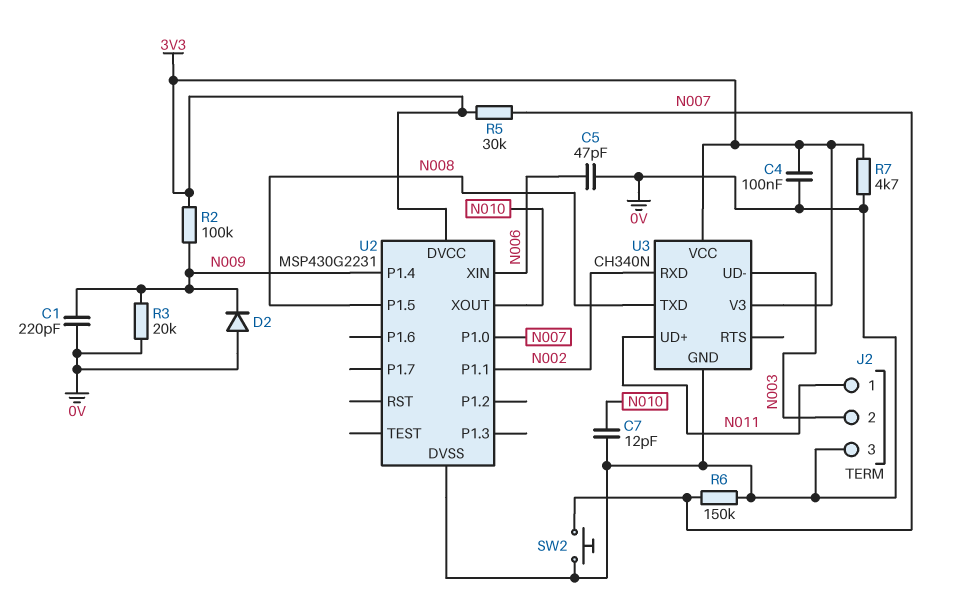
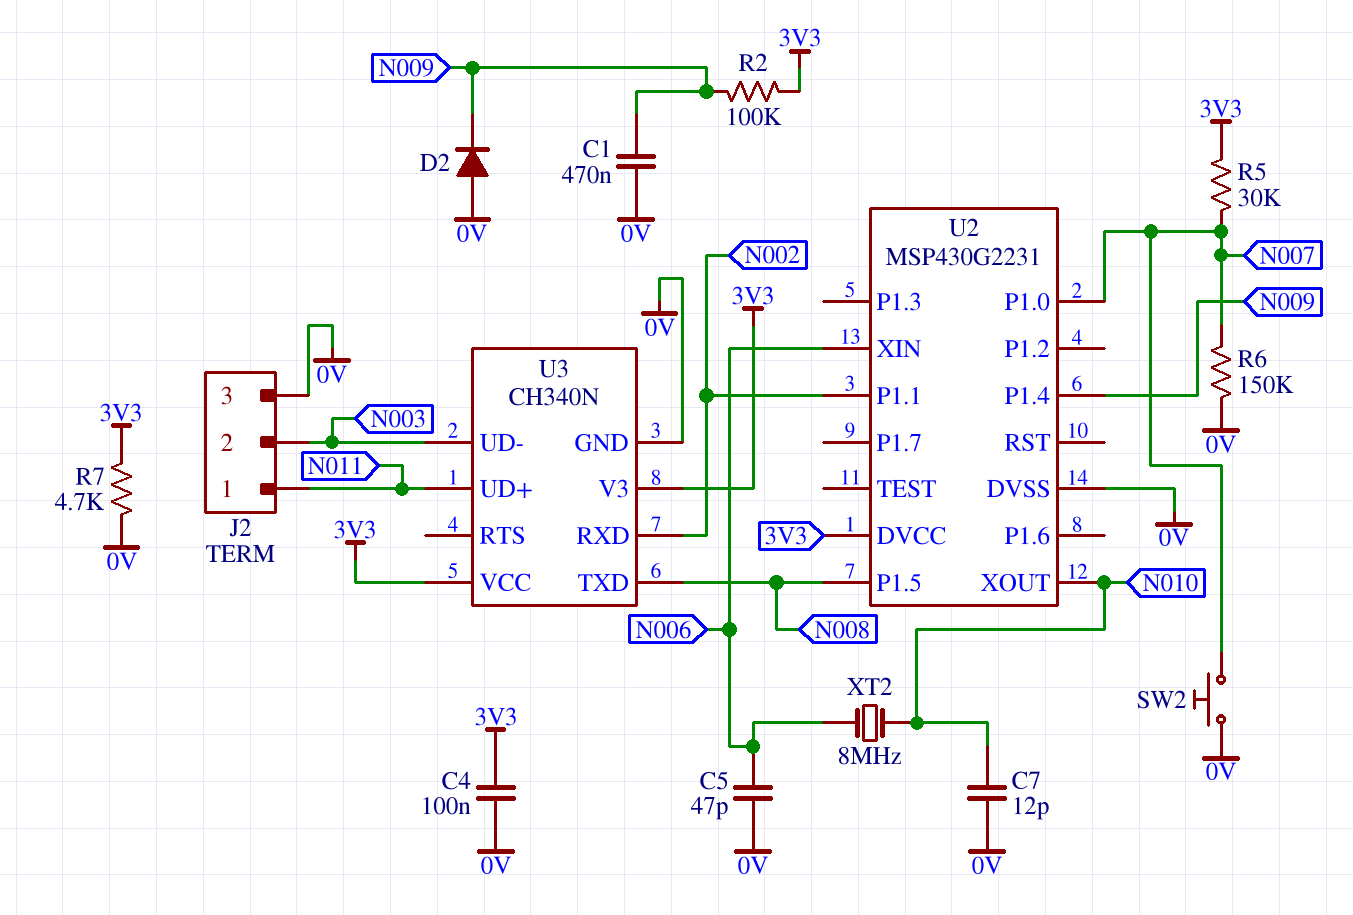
C1: 220pF (0V, N009) -> 470nF (0V, N009)
R3: 20k (0V, N009) -> none
XT2: none -> 8MHz (N006, N010)

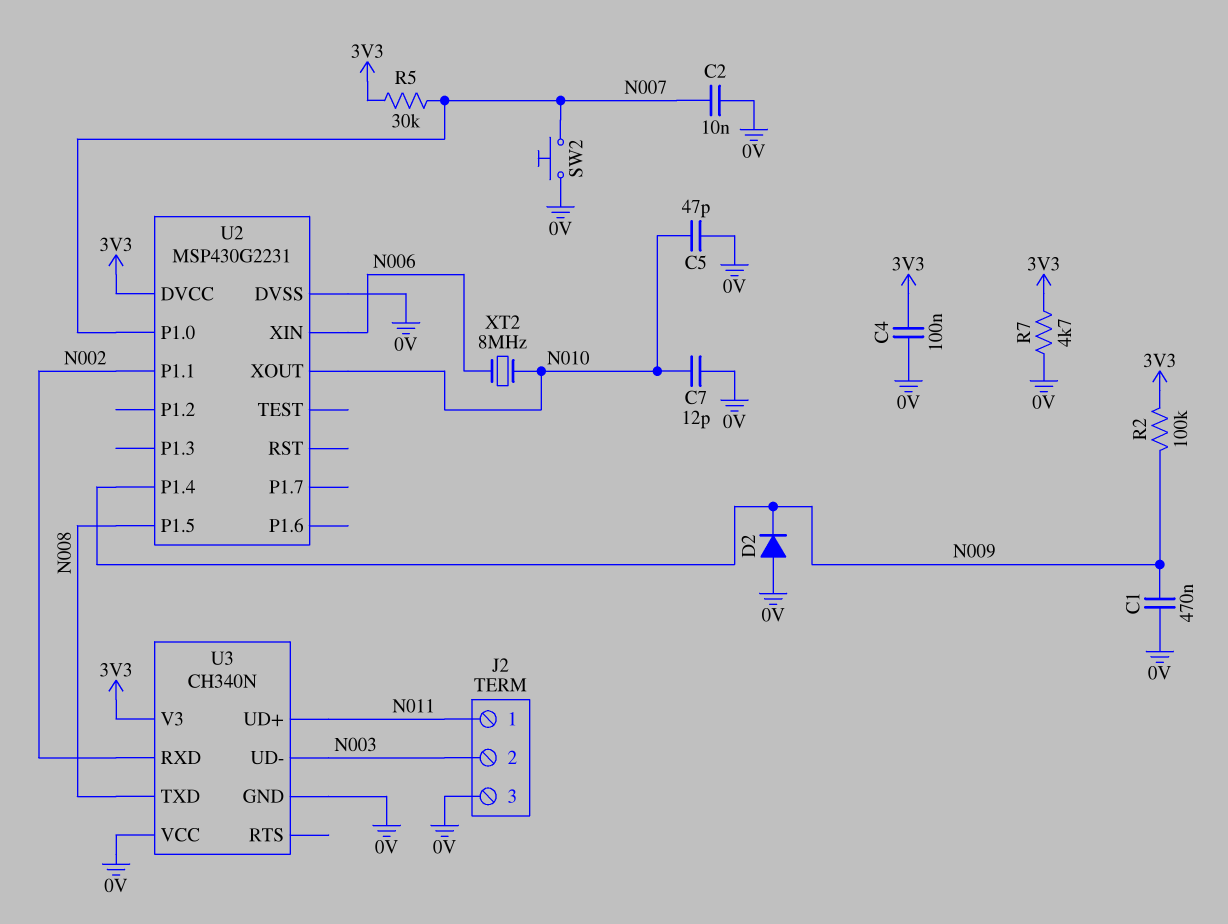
C2: none -> 10nF (0V, N007)
C5: 47pF (0V, N006) -> 47pF (0V, N010)
R6: 150k (0V, N007) -> none
U3 pin VCC: 3V3 -> 0V

